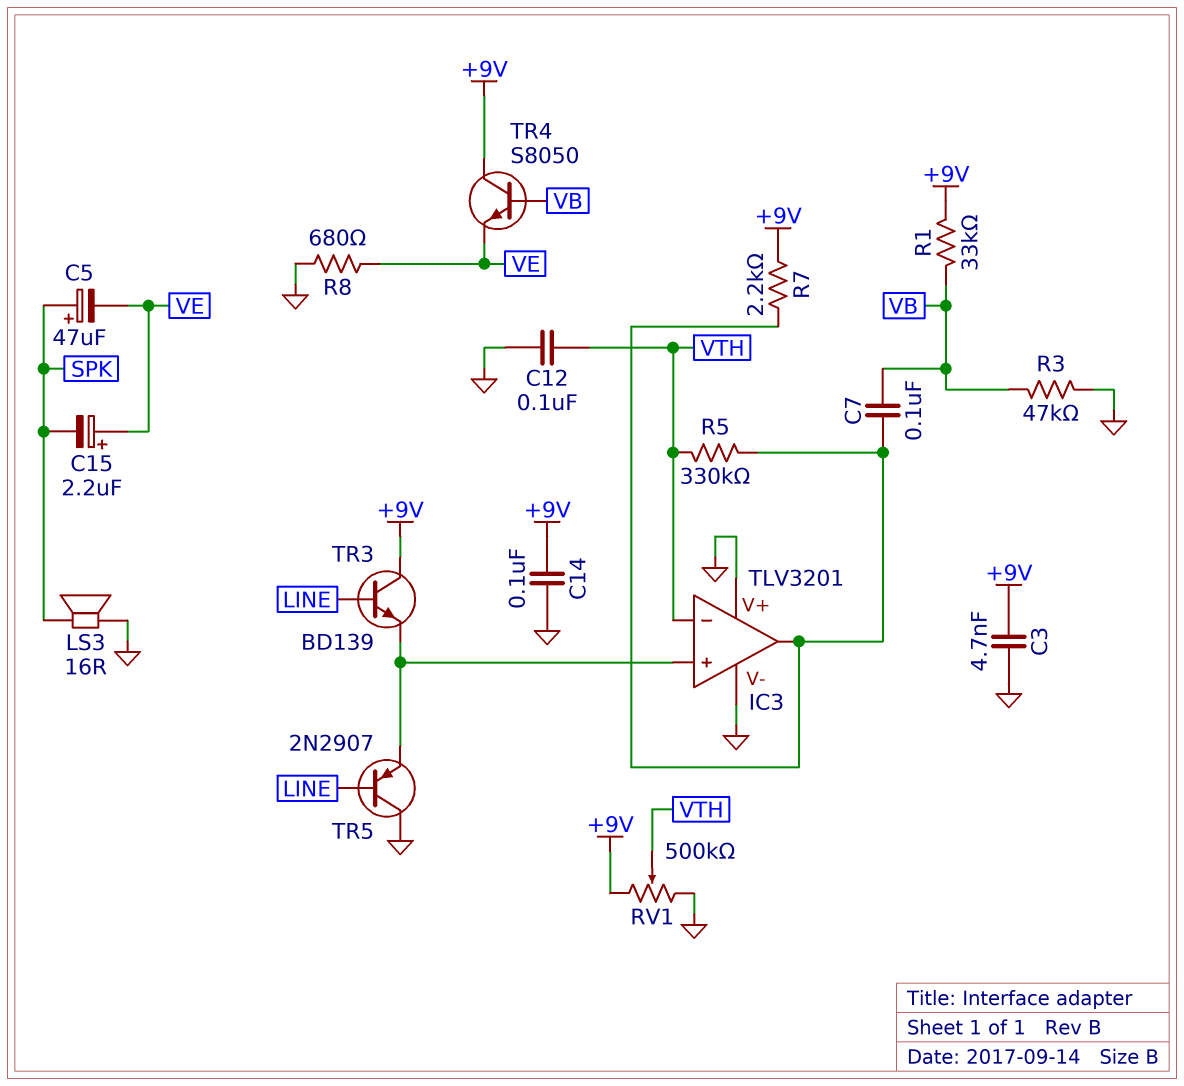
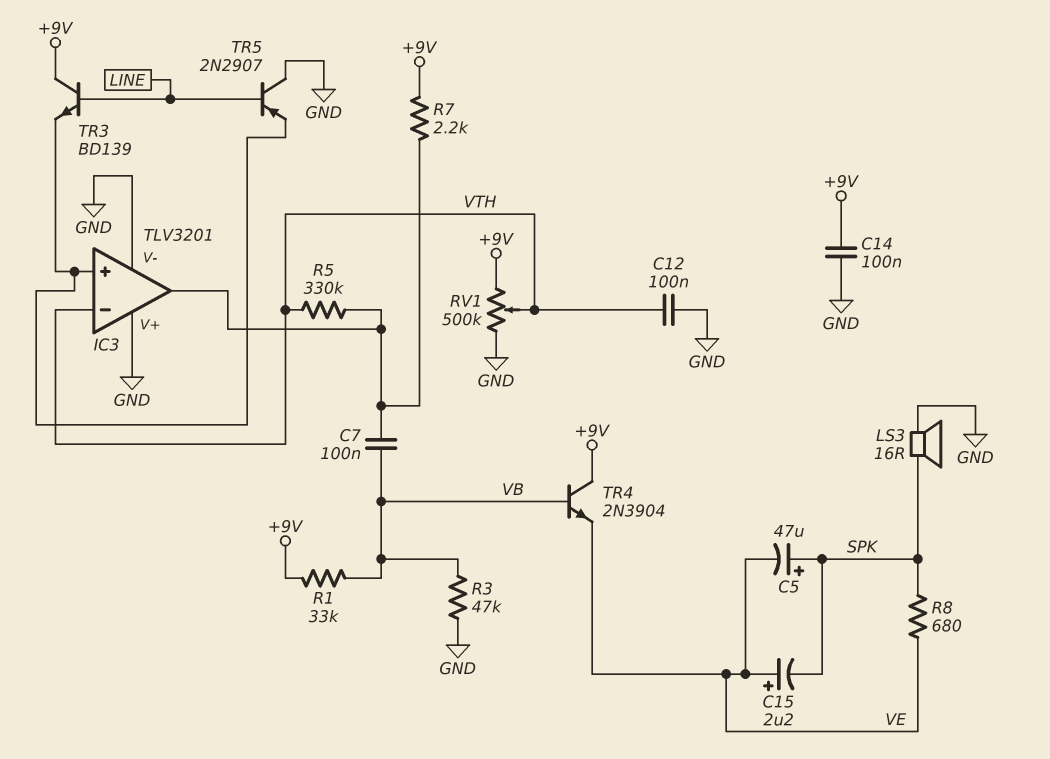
C3: 4.7nF (+9V, GND) -> none
R8: 680 (GND, VE) -> 680 (SPK, VE)
TR4: NPN S8050 (B VB, C +9V, E VE) -> NPN 2N3904 (B VB, C +9V, E VE)

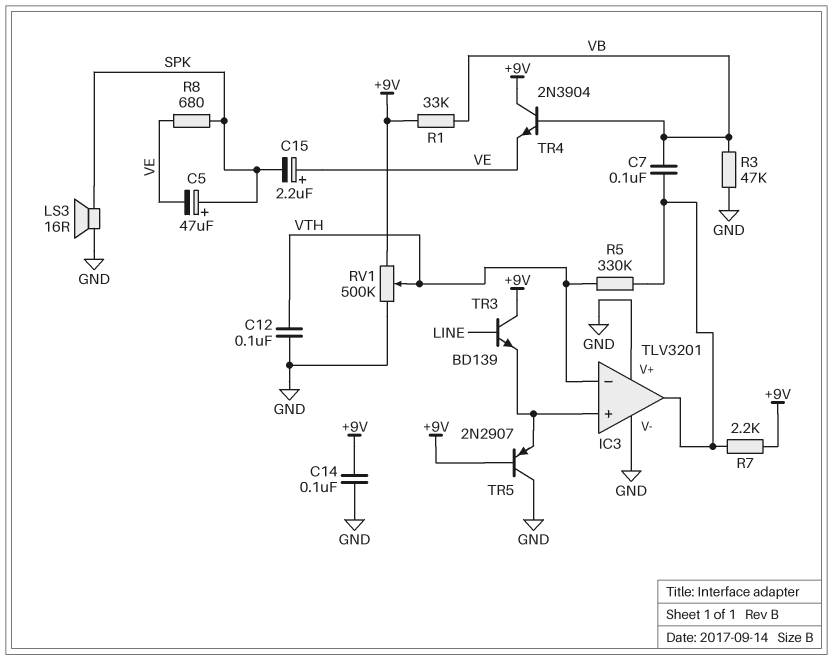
TR5: PNP 2N2907 (B LINE, C GND, E IC3/in+) -> PNP 2N2907 (B +9V, C GND, E IC3/in+)

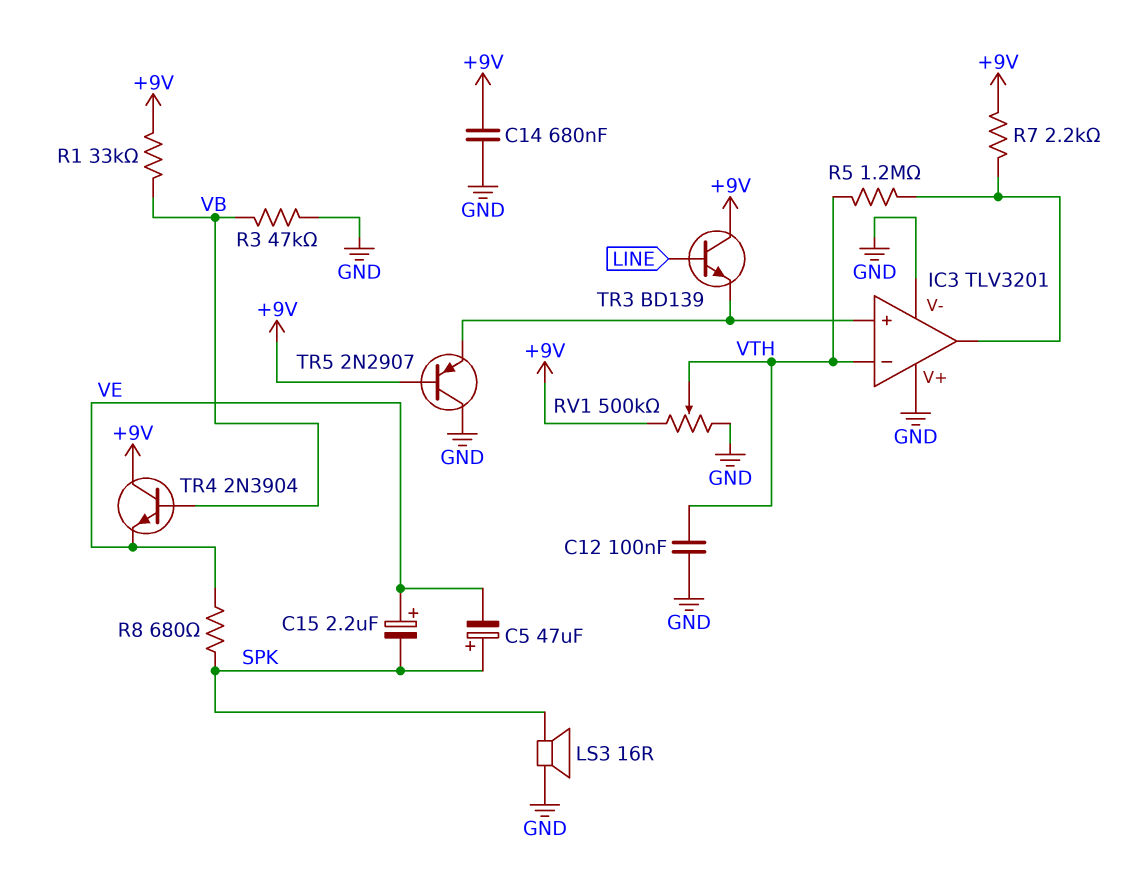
C7: 100nF (IC3/out, VB) -> none
C14: 100nF (+9V, GND) -> 680nF (+9V, GND)
R5: 330k (IC3/out, VTH) -> 1.2M (IC3/out, VTH)

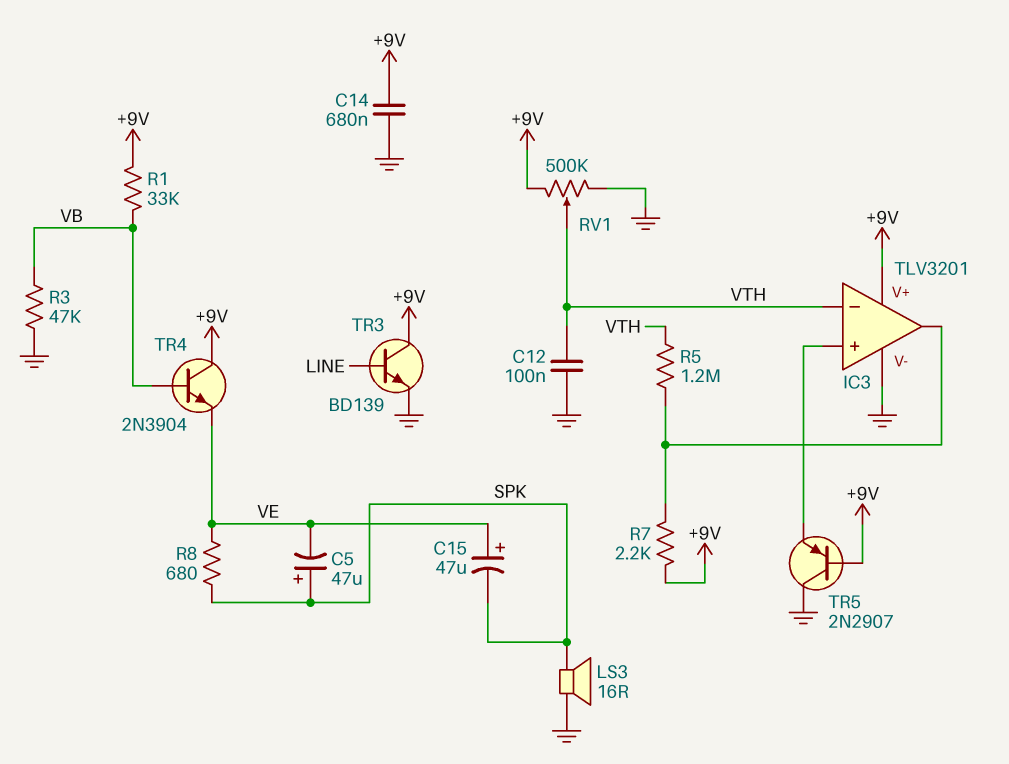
C15: 2.2uF (plus VE, minus SPK) -> 47uF (plus VE, minus SPK)
IC3 pin V+: GND -> +9V
TR3: NPN BD139 (B LINE, C +9V, E IC3/in+) -> NPN BD139 (B LINE, C +9V, E GND)

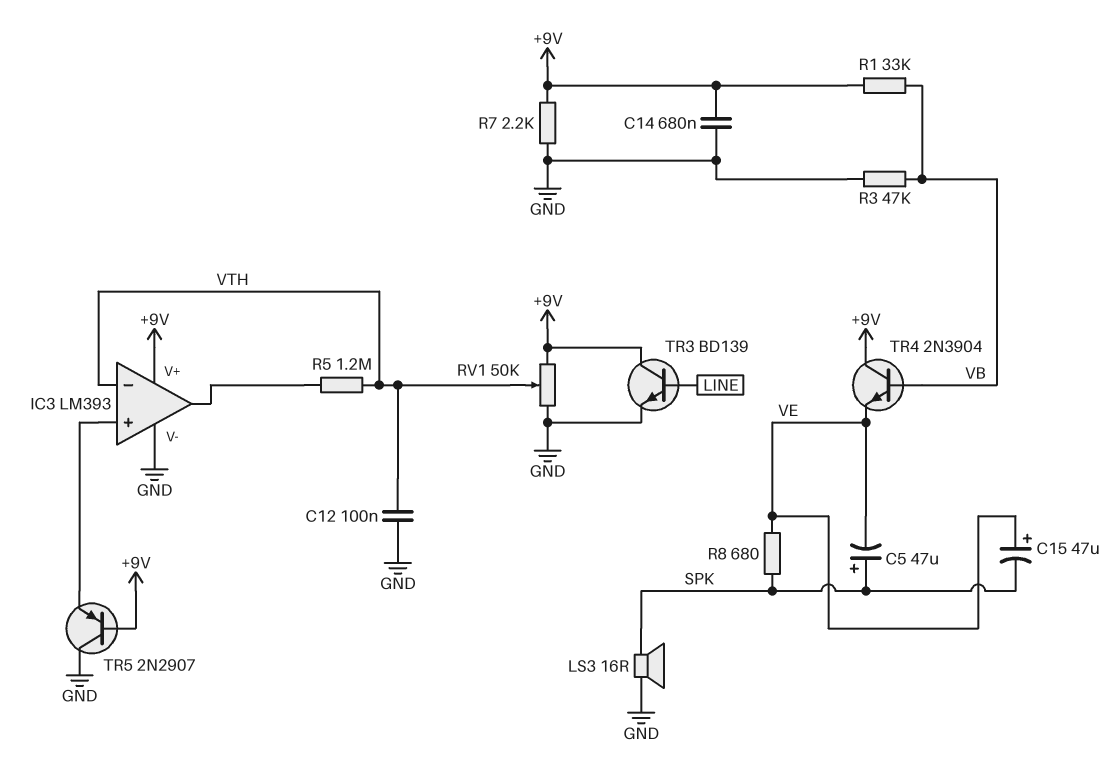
IC3: TLV3201 -> LM393
R7: 2.2k (+9V, IC3/out) -> 2.2k (+9V, GND)
RV1: 500k (+9V, GND, wiper VTH) -> 50k (+9V, GND, wiper VTH)

